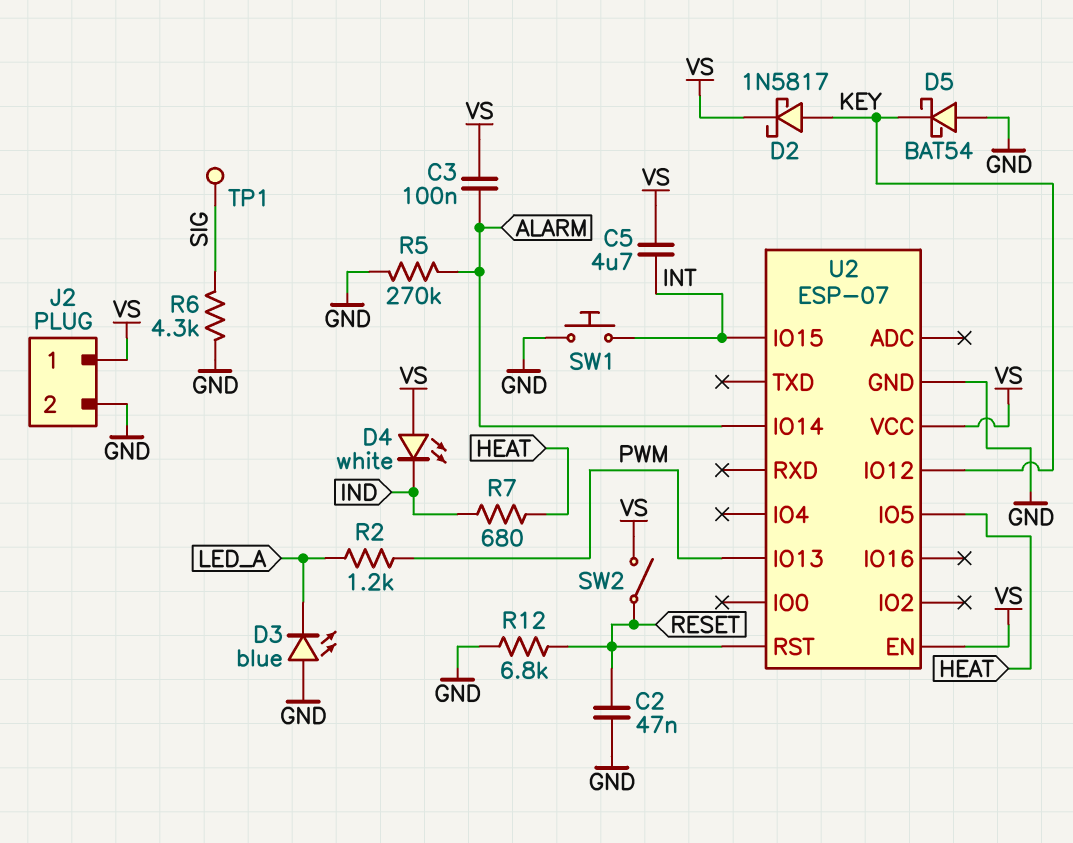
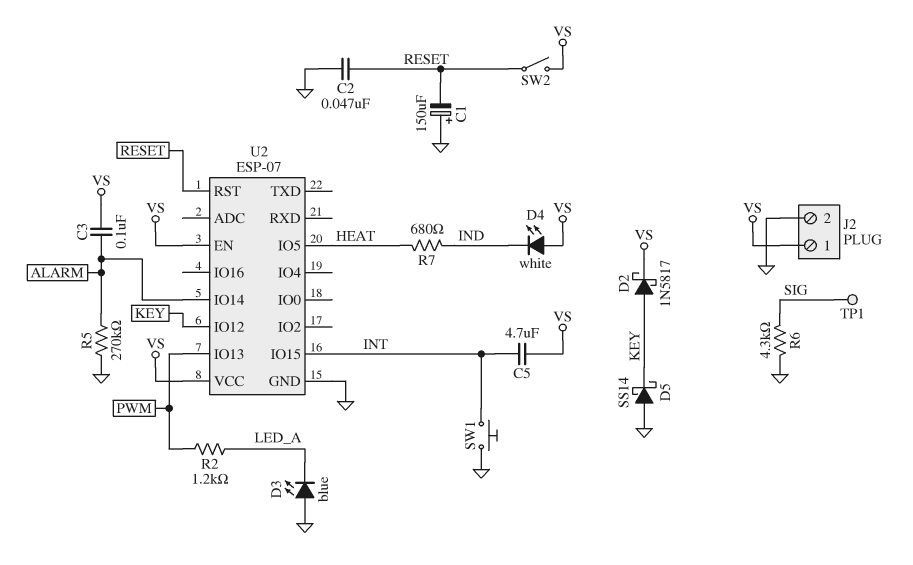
C1: none -> 150uF (plus GND, minus RESET)
D5: schottky BAT54 (A GND, K KEY) -> schottky SS14 (A GND, K KEY)
R12: 6.8k (GND, RESET) -> none

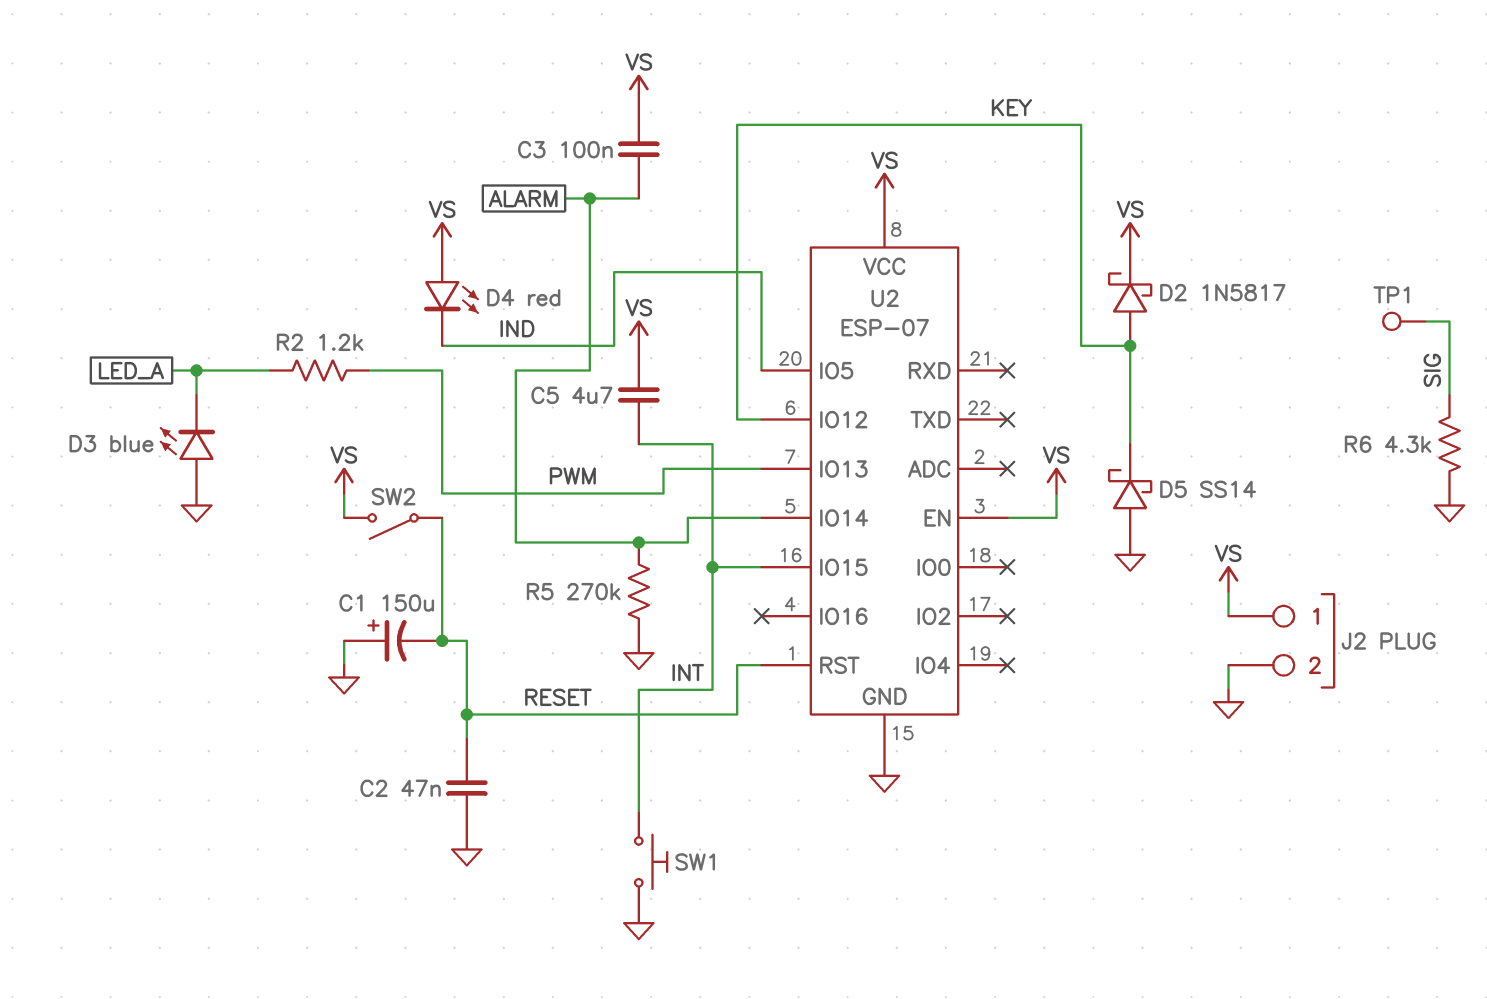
D4: LED white (A VS, K IND) -> LED red (A VS, K IND)
R7: 680 (HEAT, IND) -> none
U2 pin IO5: HEAT -> IND

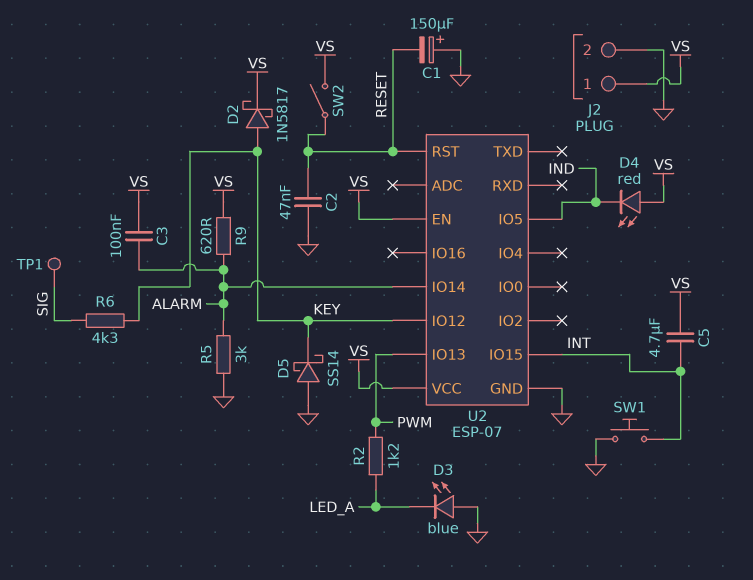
R5: 270k (ALARM, GND) -> 3k (ALARM, GND)
R6: 4.3k (GND, SIG) -> 4.3k (KEY, SIG)
R9: none -> 620 (ALARM, VS)

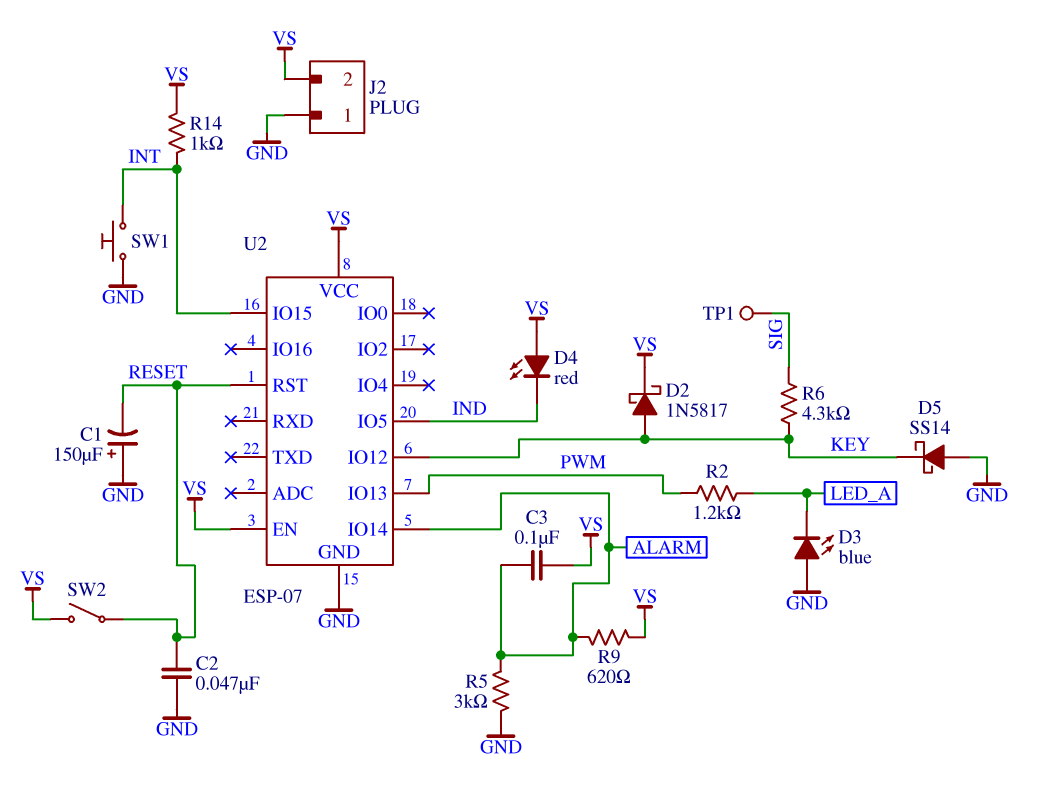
C5: 4.7uF (INT, VS) -> none
J2 pin 1: VS -> GND
J2 pin 2: GND -> VS
R14: none -> 1k (INT, VS)

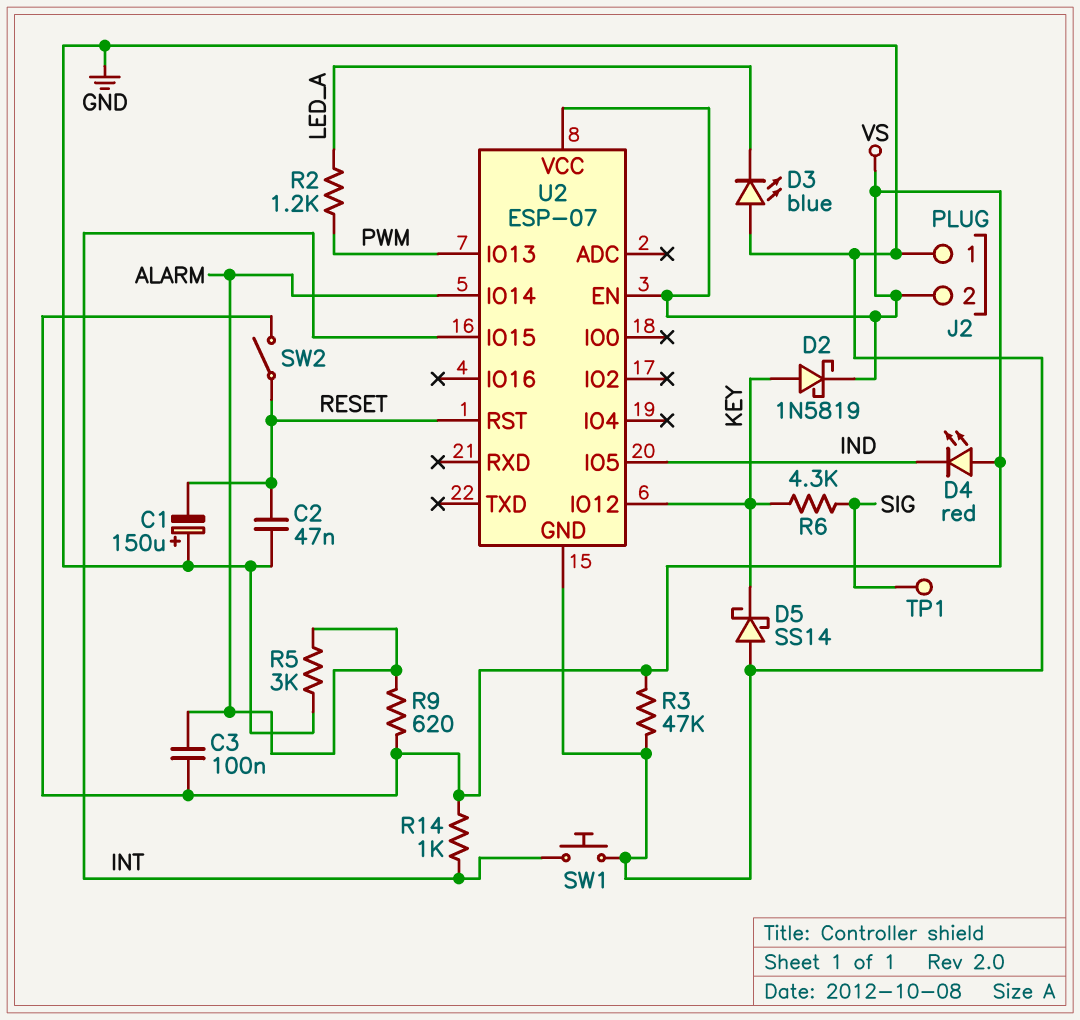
D2: schottky 1N5817 (A KEY, K VS) -> schottky 1N5819 (A KEY, K VS)
R3: none -> 47k (GND, VS)

